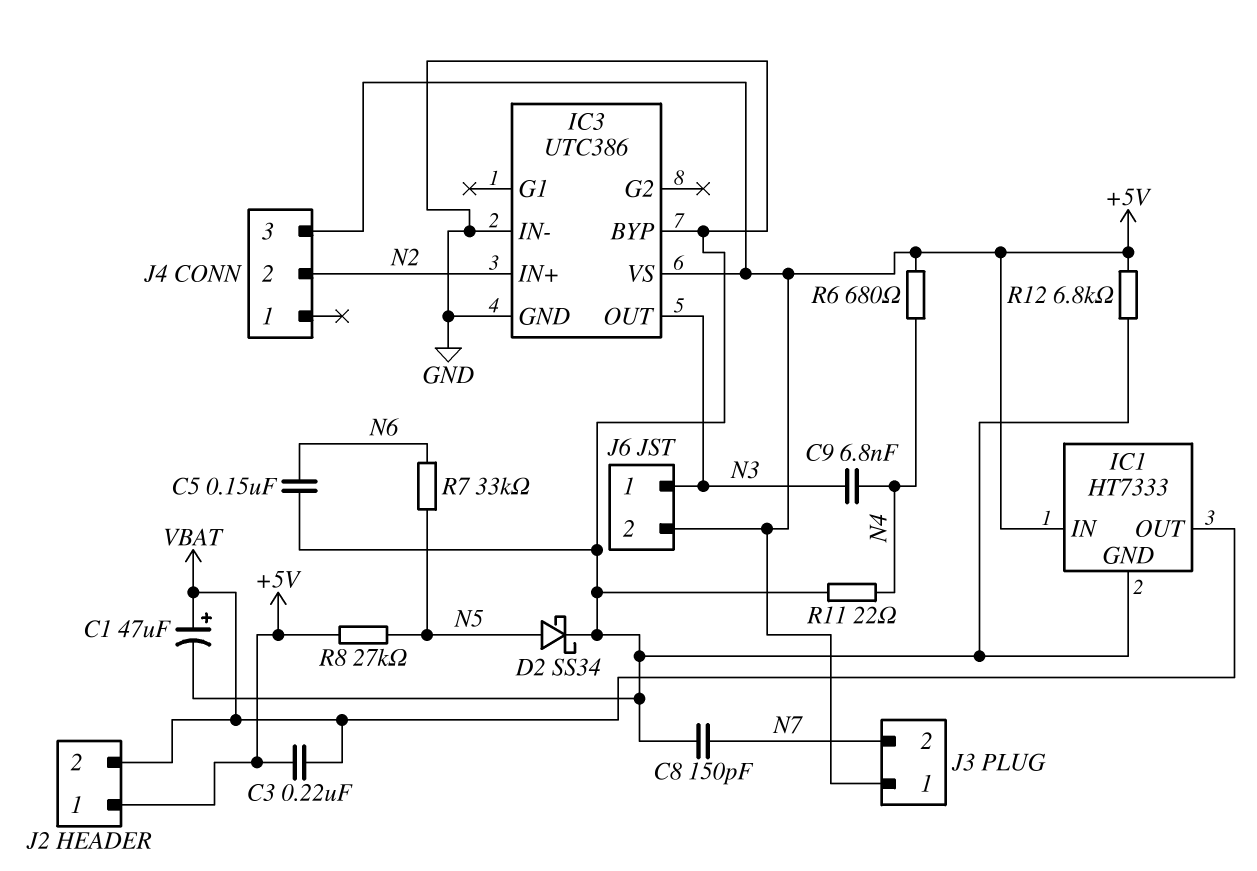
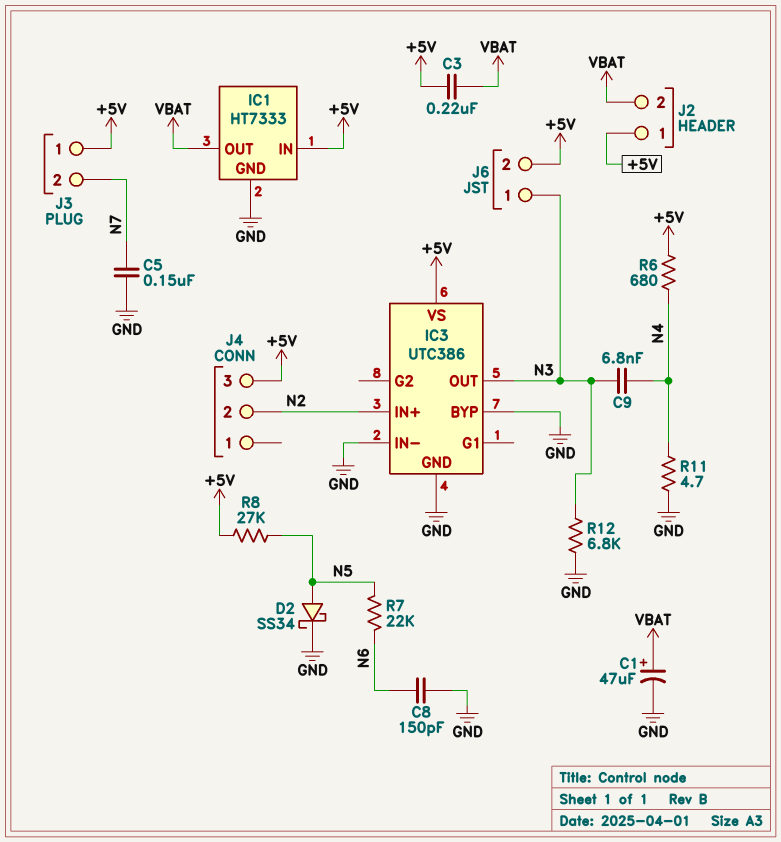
C5: 150nF (GND, N6) -> 150nF (GND, N7)
C8: 150pF (GND, N7) -> 150pF (GND, N6)
R7: 33k (N5, N6) -> 22k (N5, N6)
R11: 22 (GND, N4) -> 4.7 (GND, N4)
R12: 6.8k (+5V, GND) -> 6.8k (GND, N3)

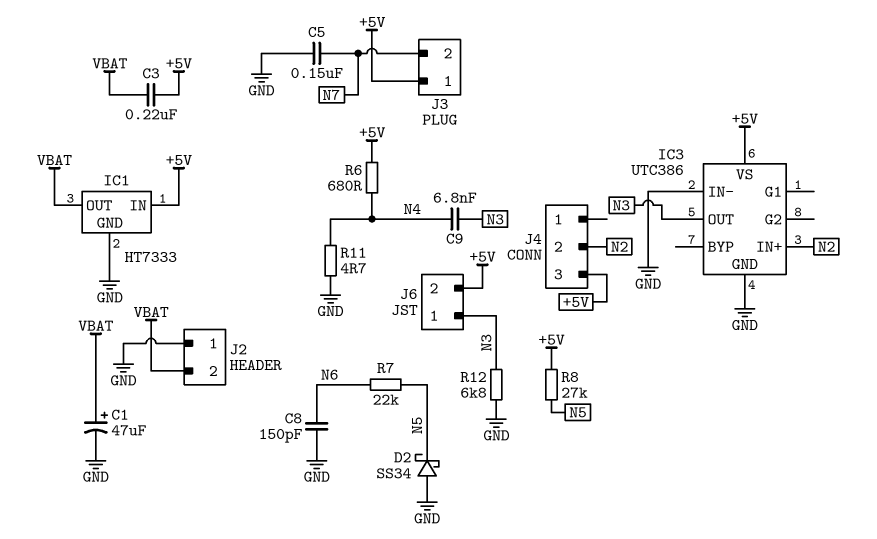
D2: schottky SS34 (A N5, K GND) -> schottky SS34 (A GND, K N5)
IC3 pin BYP: GND -> none
J2 pin 1: +5V -> GND

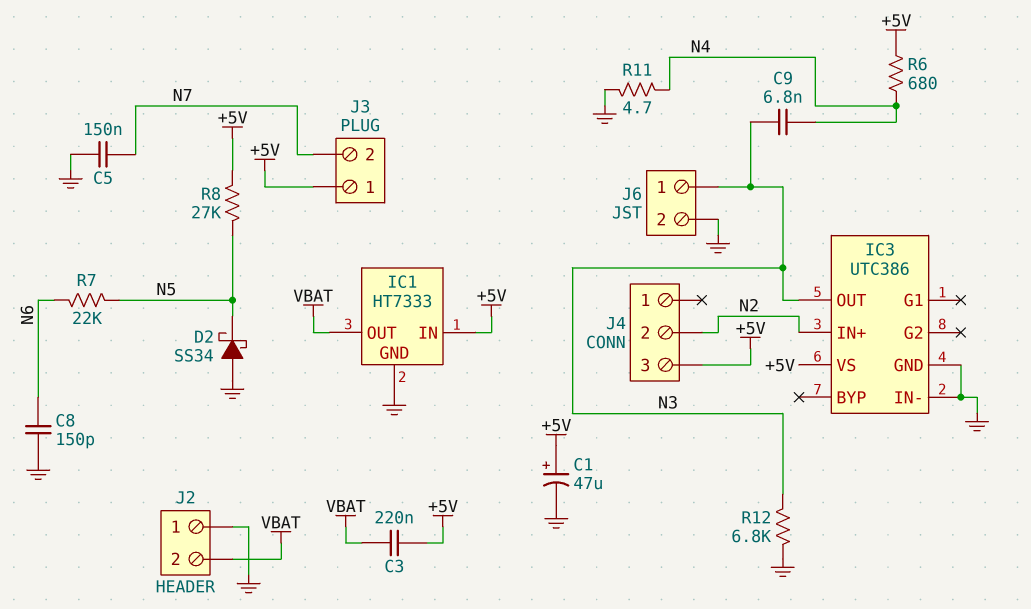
C1: 47uF (plus VBAT, minus GND) -> 47uF (plus +5V, minus GND)
J6 pin 2: +5V -> GND

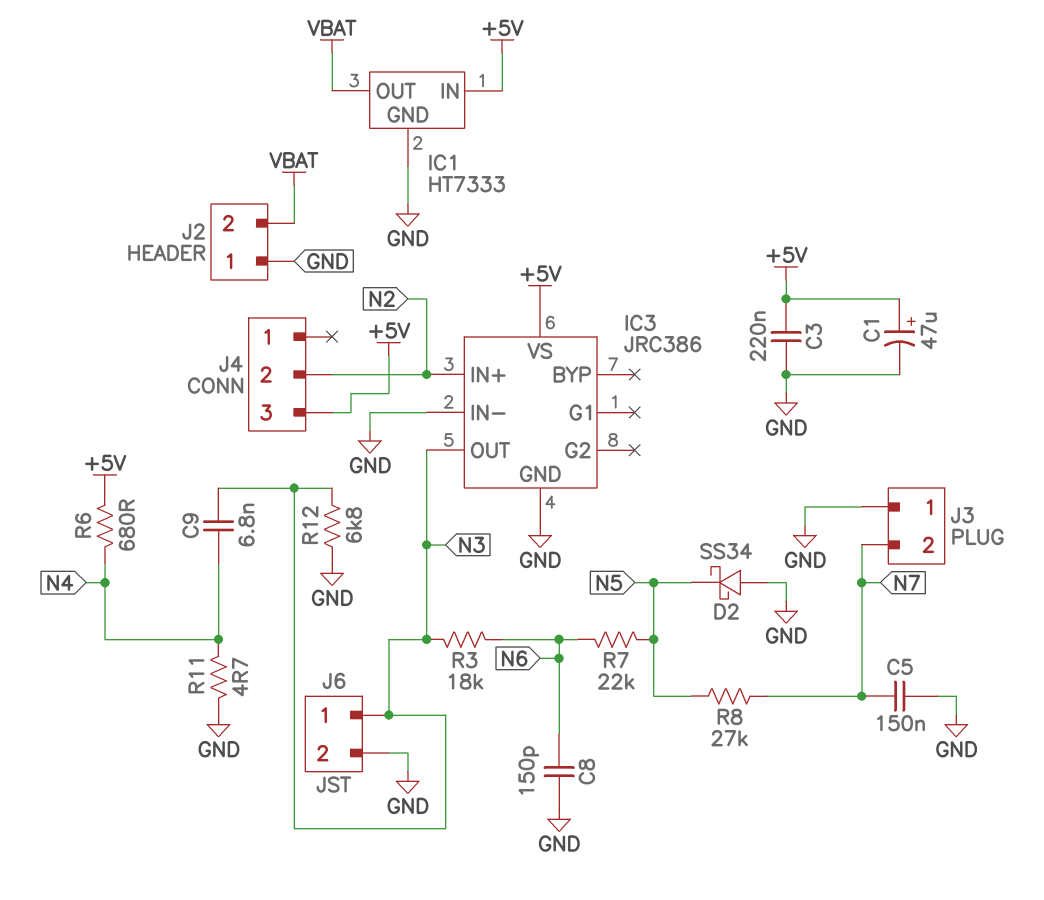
C3: 220nF (+5V, VBAT) -> 220nF (+5V, GND)
IC3: UTC386 -> JRC386
J3 pin 1: +5V -> GND
R3: none -> 18k (N3, N6)
R8: 27k (+5V, N5) -> 27k (N5, N7)

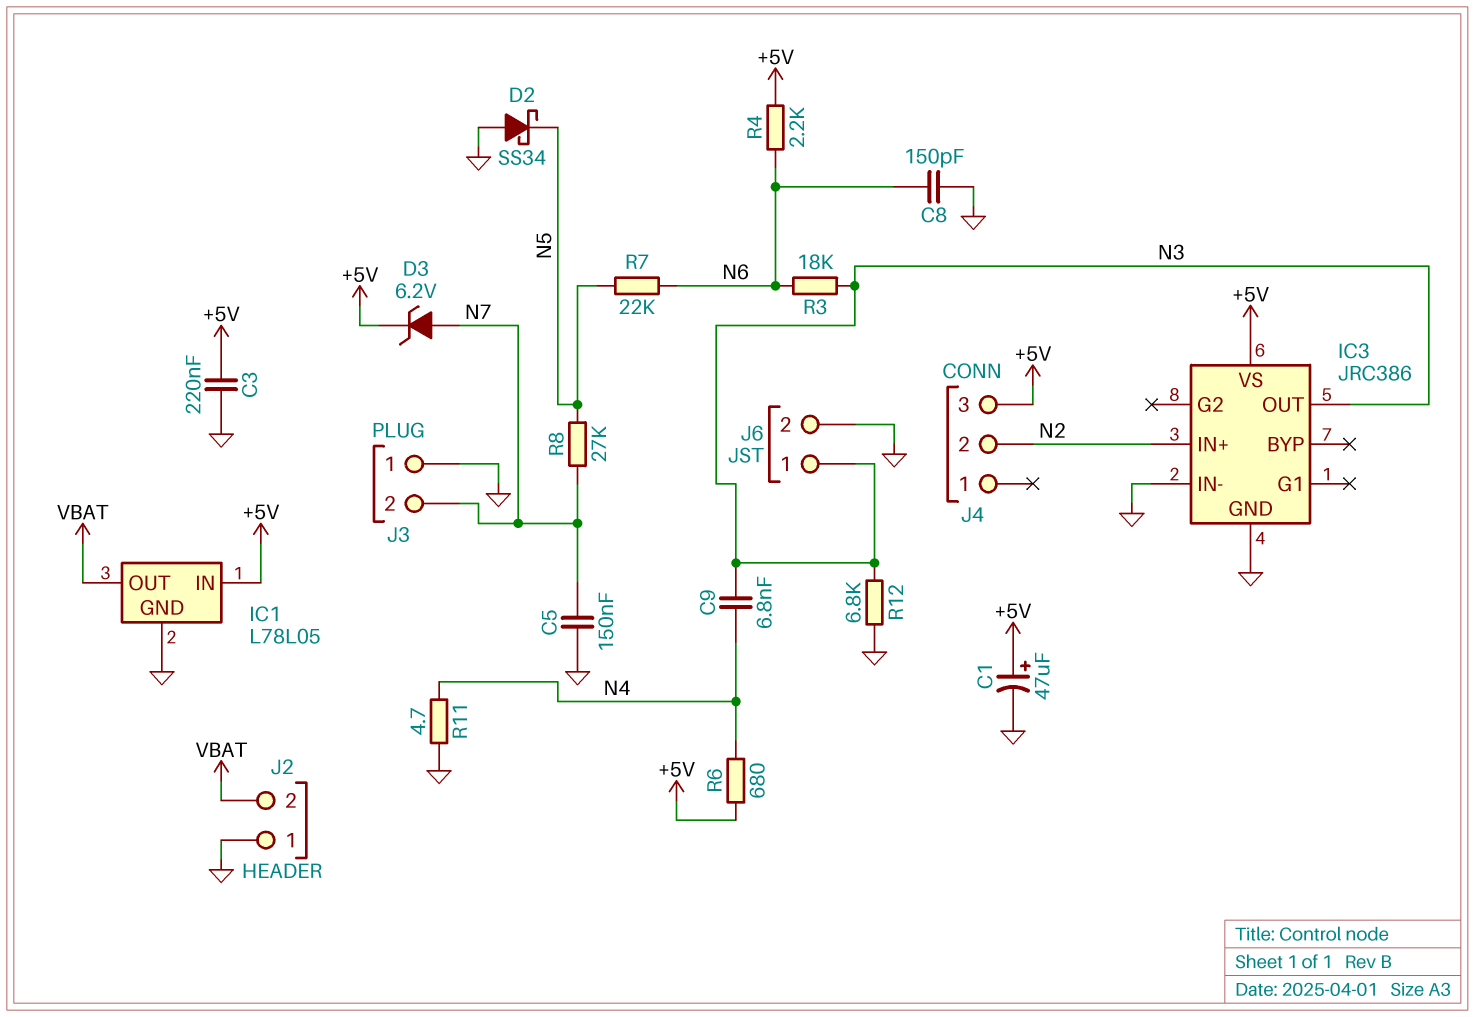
D3: none -> zener 6.2V (A N7, K +5V)
IC1: HT7333 -> L78L05
R4: none -> 2.2k (+5V, N6)

